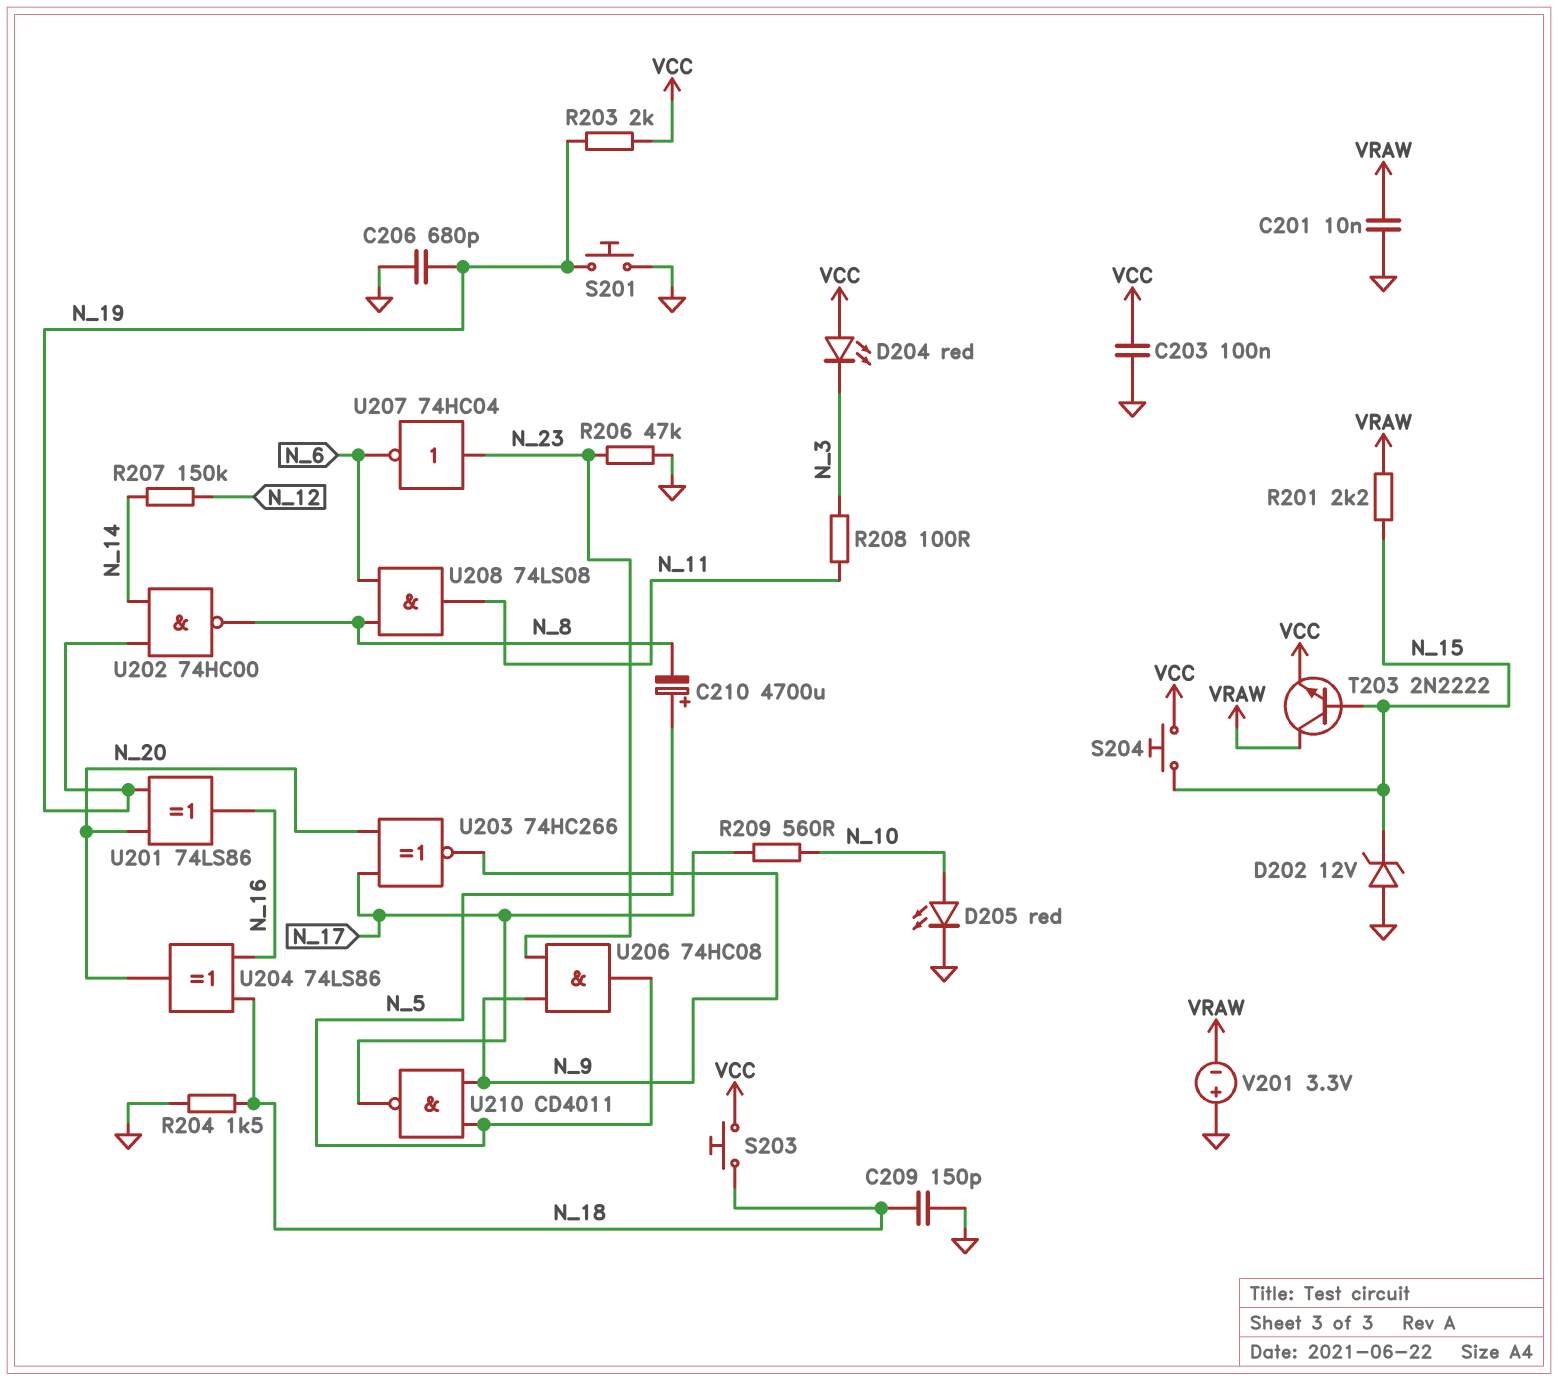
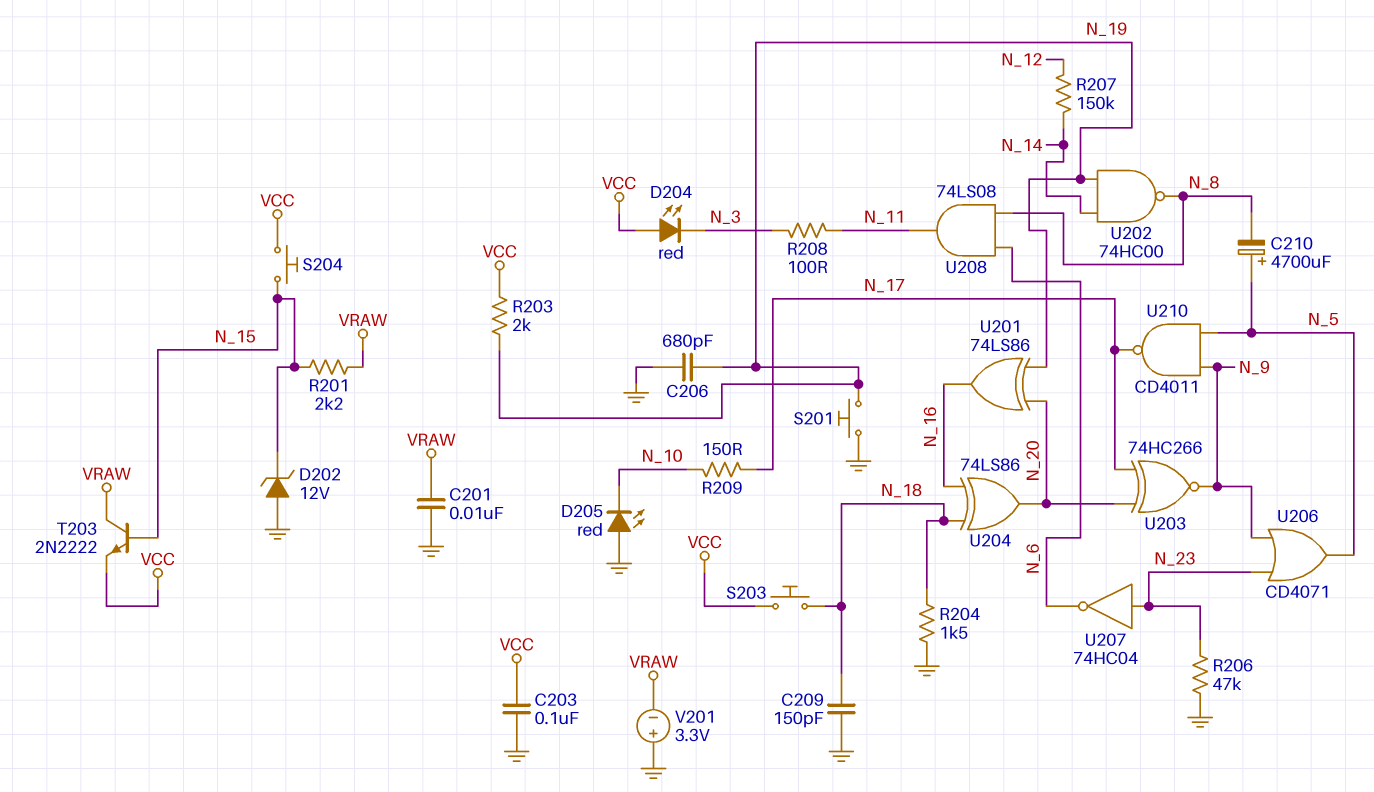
D205: LED red (A N_10, K GND) -> LED red (A GND, K N_10)
R209: 560 (N_10, N_17) -> 150 (N_10, N_17)
U206: AND 74HC08 (in N_9, in N_23, out N_5) -> OR CD4071 (in N_9, in N_23, out N_5)

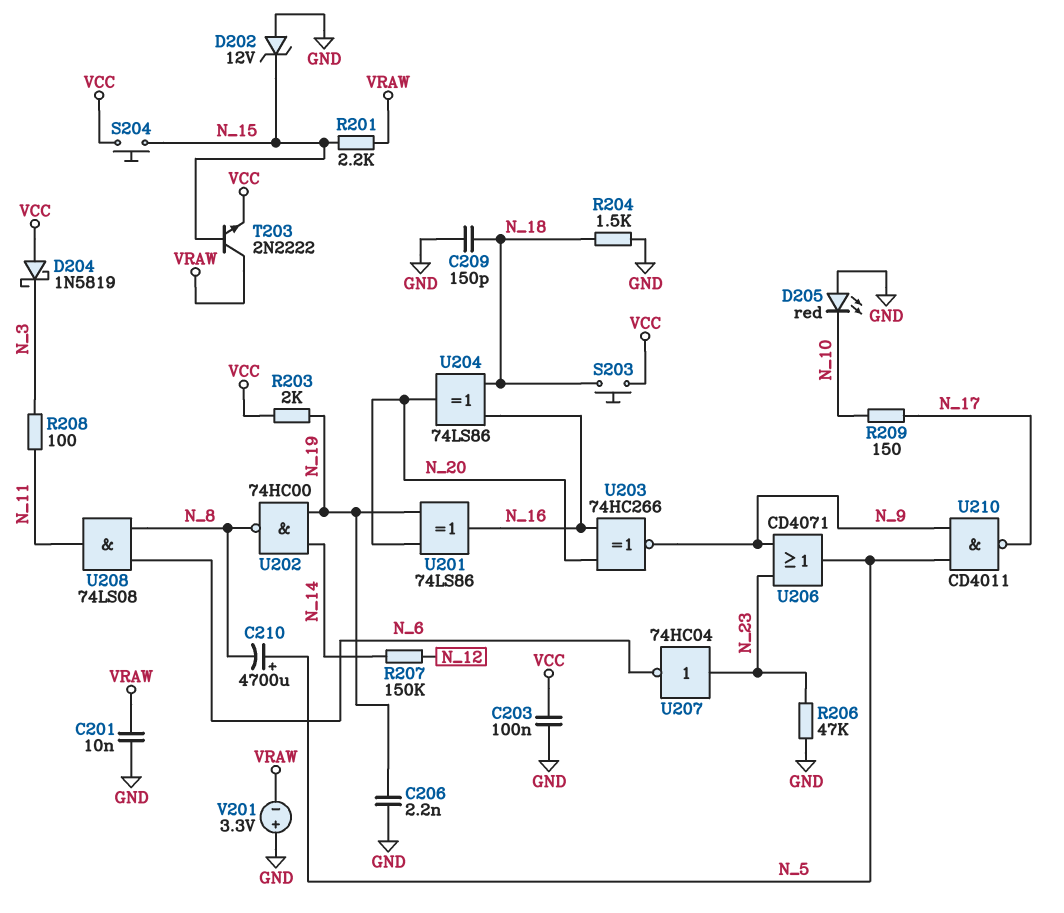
C206: 680pF (GND, N_19) -> 2.2nF (GND, N_19)
D204: LED red (A VCC, K N_3) -> schottky 1N5819 (A VCC, K N_3)
S201: button (GND, N_19) -> none
U203: XNOR 74HC266 (in N_17, in N_20, out N_9) -> XNOR 74HC266 (in N_16, in N_20, out N_9)

